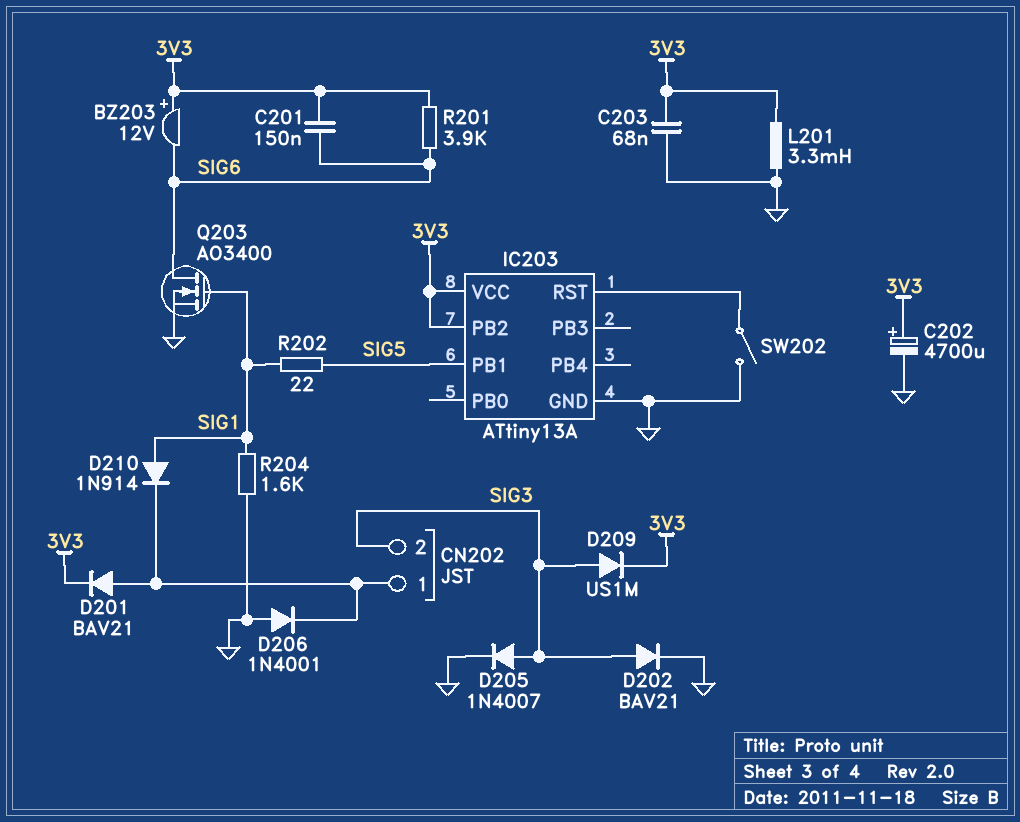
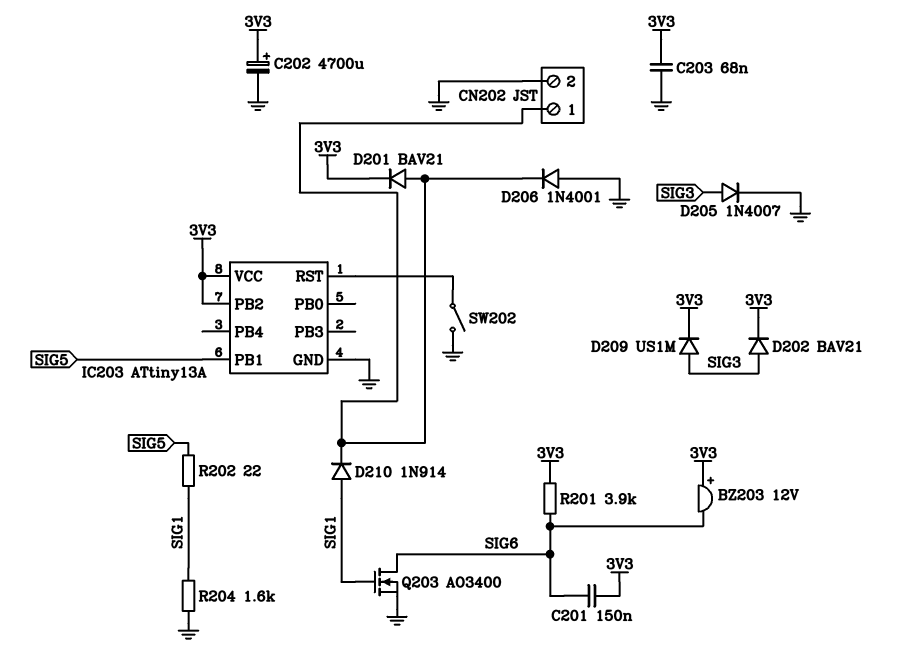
CN202 pin 2: SIG3 -> GND
D202: diode BAV21 (A SIG3, K GND) -> diode BAV21 (A SIG3, K 3V3)
L201: 3.3mH (3V3, GND) -> none

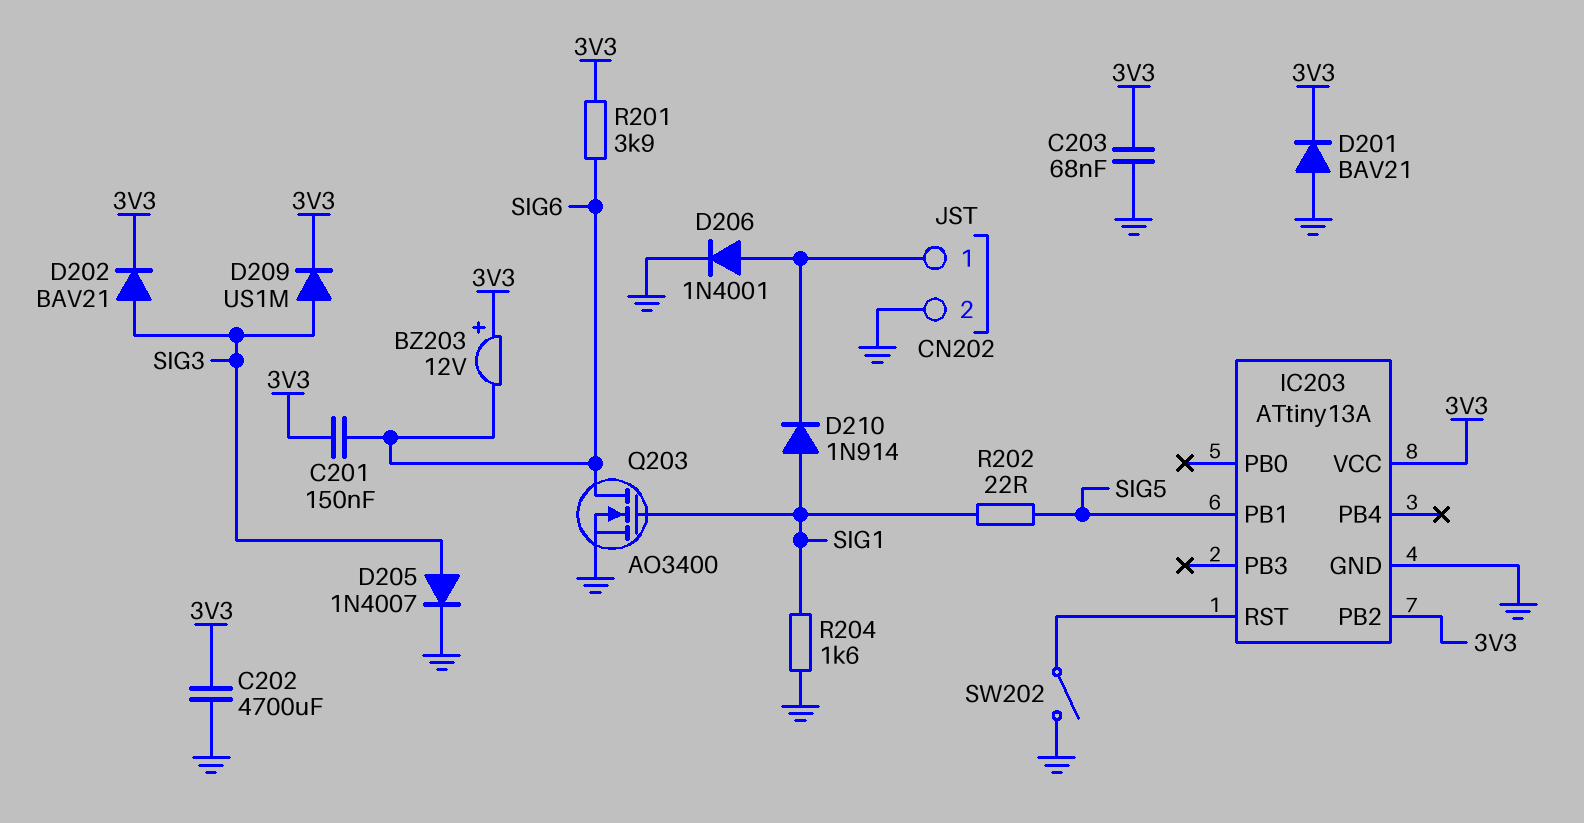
C202: 4700uF (plus 3V3, minus GND) -> 4700uF (3V3, GND)
D201: diode BAV21 (A CN202/1, K 3V3) -> diode BAV21 (A GND, K 3V3)
D206: diode 1N4001 (A GND, K CN202/1) -> diode 1N4001 (A CN202/1, K GND)

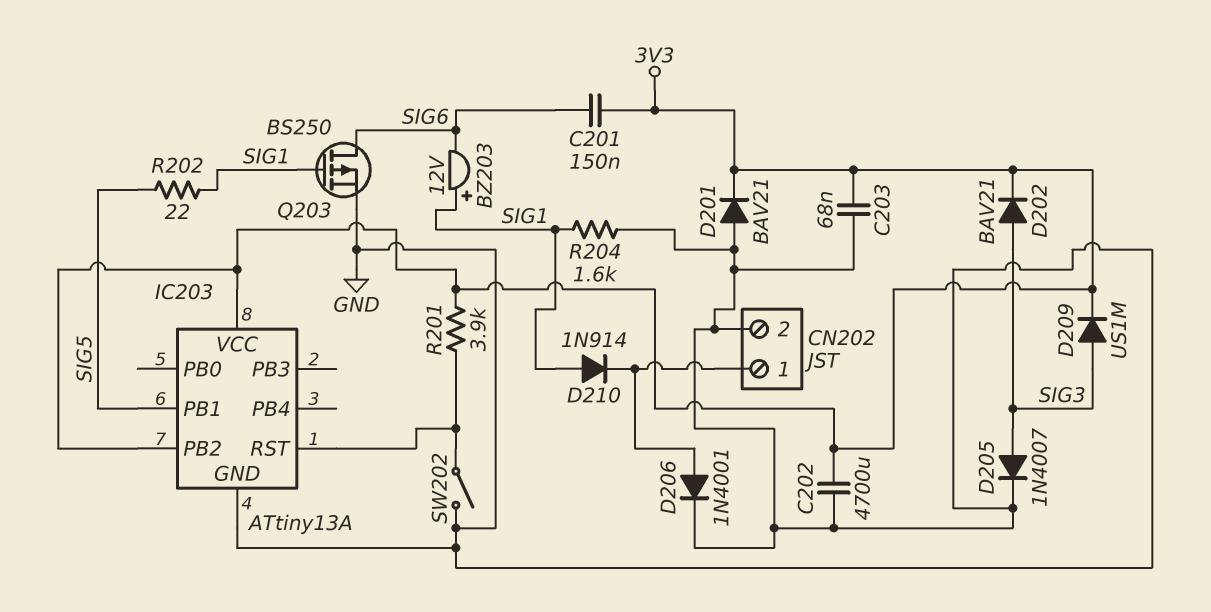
BZ203: buzzer 12V (plus 3V3, minus SIG6) -> buzzer 12V (plus SIG1, minus SIG6)
Q203: NMOS AO3400 (G SIG1, D SIG6, S GND) -> PMOS BS250 (G SIG1, D SIG6, S GND)
R201: 3.9k (3V3, SIG6) -> 3.9k (3V3, IC203/RST)

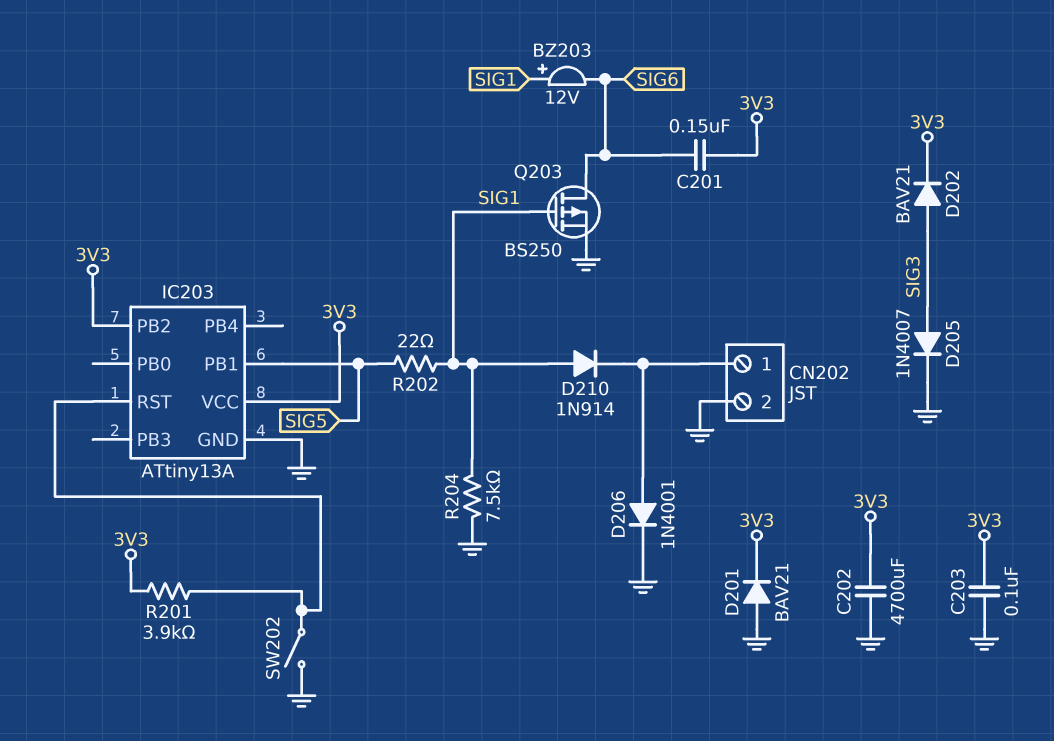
C203: 68nF (3V3, GND) -> 100nF (3V3, GND)
D209: diode US1M (A SIG3, K 3V3) -> none
R204: 1.6k (GND, SIG1) -> 7.5k (GND, SIG1)

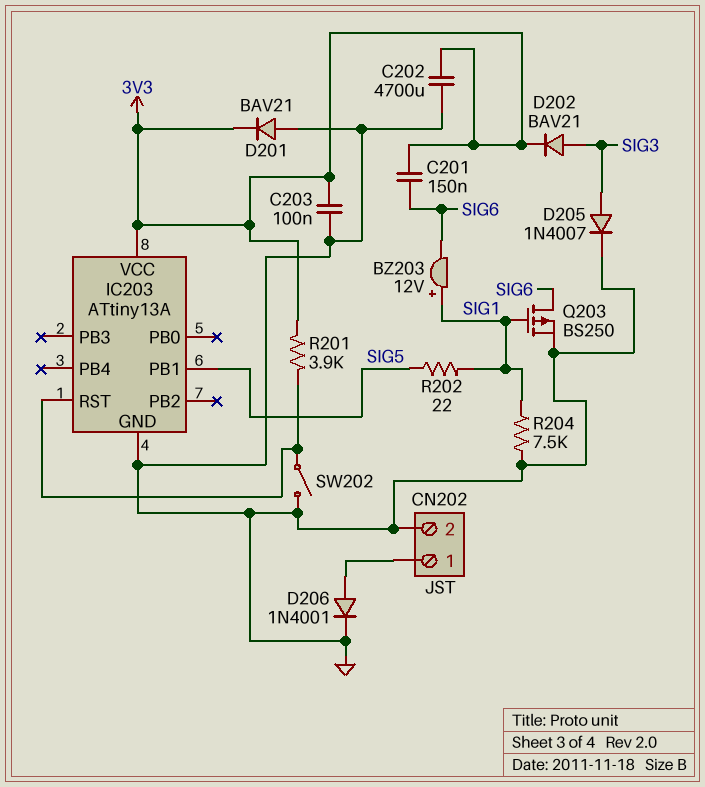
D210: diode 1N914 (A SIG1, K CN202/1) -> none
IC203 pin PB2: 3V3 -> none

